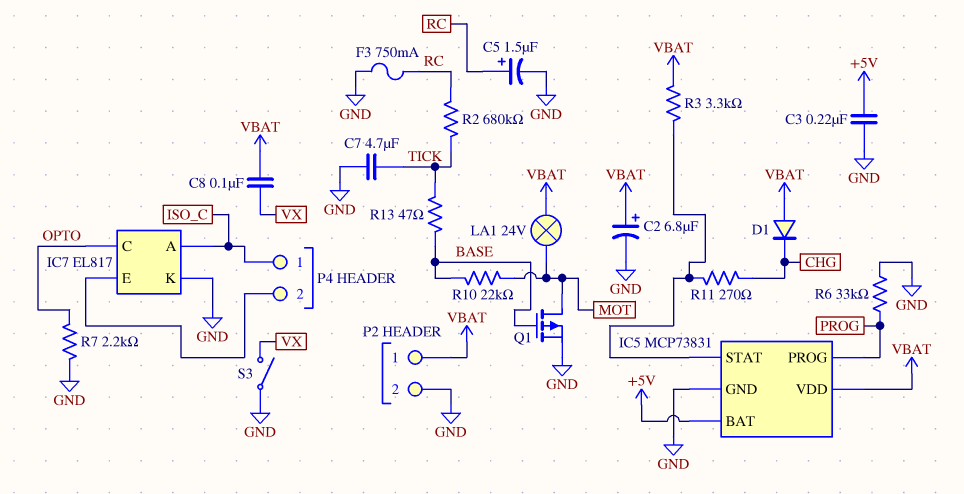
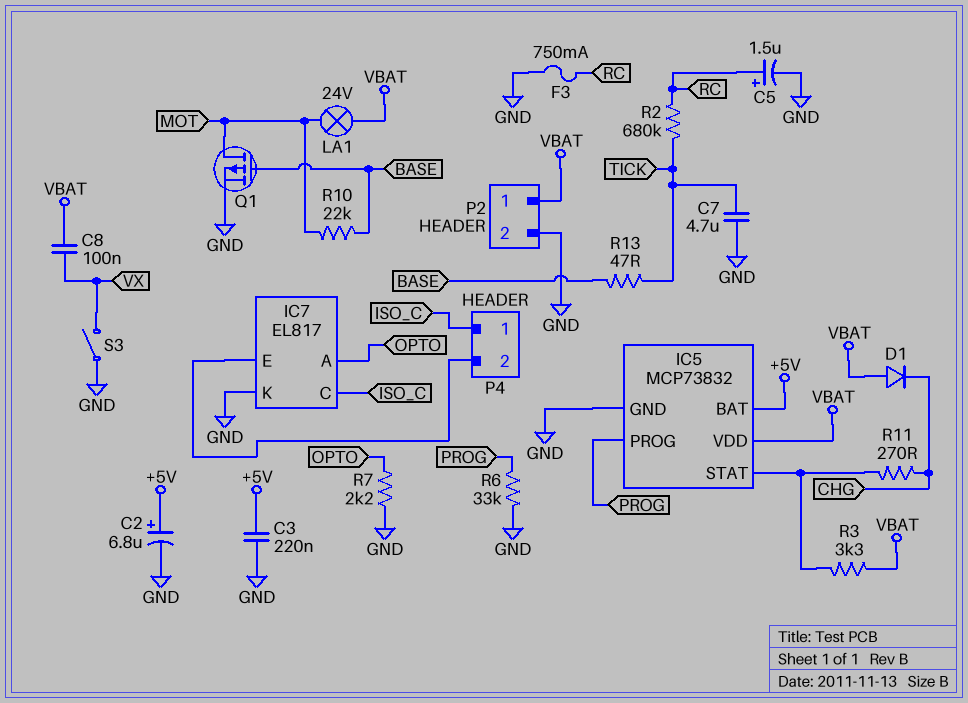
C2: 6.8uF (plus VBAT, minus GND) -> 6.8uF (plus +5V, minus GND)
IC5: MCP73831 -> MCP73832
IC7 pin A: ISO_C -> OPTO
IC7 pin C: OPTO -> ISO_C

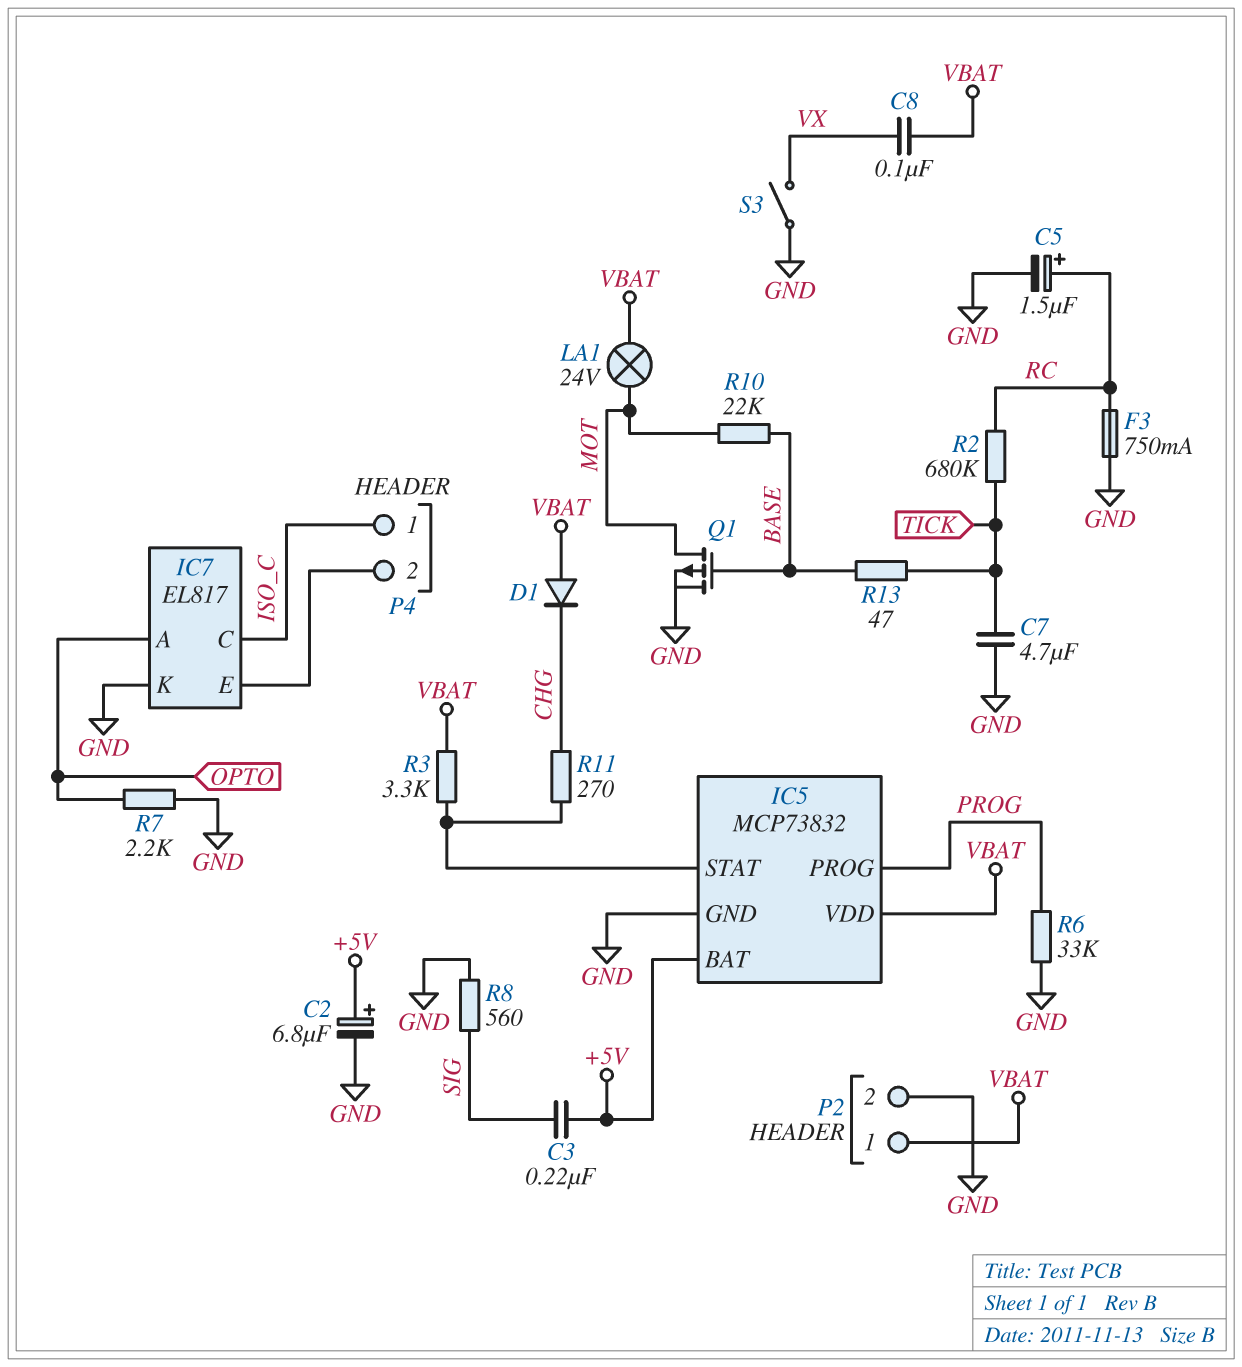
C3: 220nF (+5V, GND) -> 220nF (+5V, SIG)
R8: none -> 560 (GND, SIG)

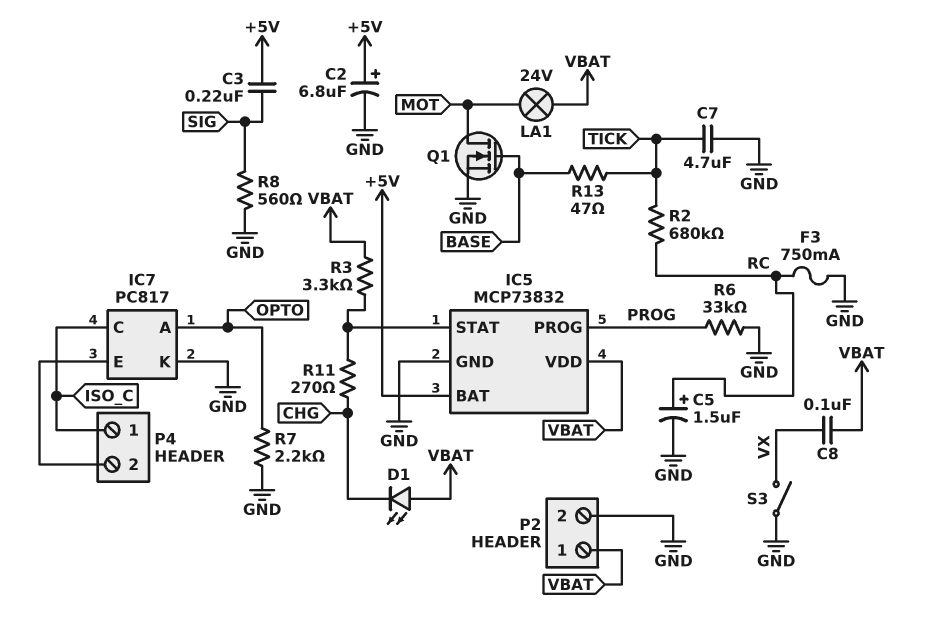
D1: diode (A VBAT, K CHG) -> LED (A VBAT, K CHG)
IC7: EL817 -> PC817
Q1: PMOS (G BASE, D MOT, S GND) -> NMOS (G BASE, D MOT, S GND)
R10: 22k (BASE, MOT) -> none

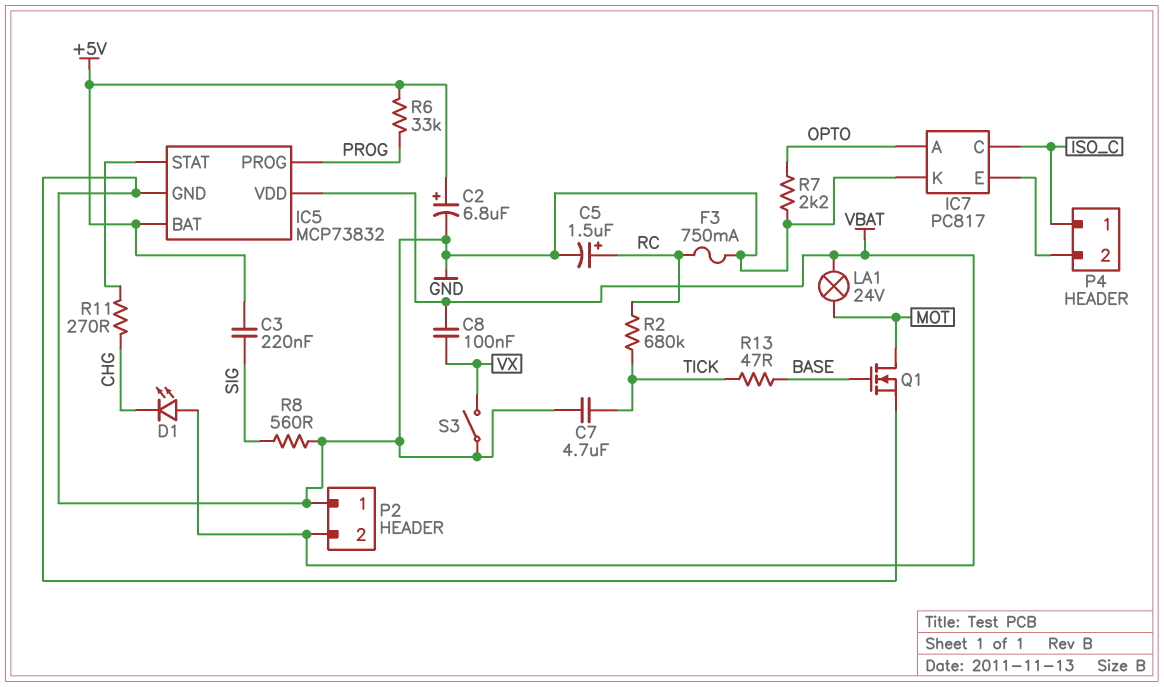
P2 pin 1: VBAT -> GND
P2 pin 2: GND -> VBAT
R3: 3.3k (IC5/STAT, VBAT) -> none
R6: 33k (GND, PROG) -> 33k (+5V, PROG)

